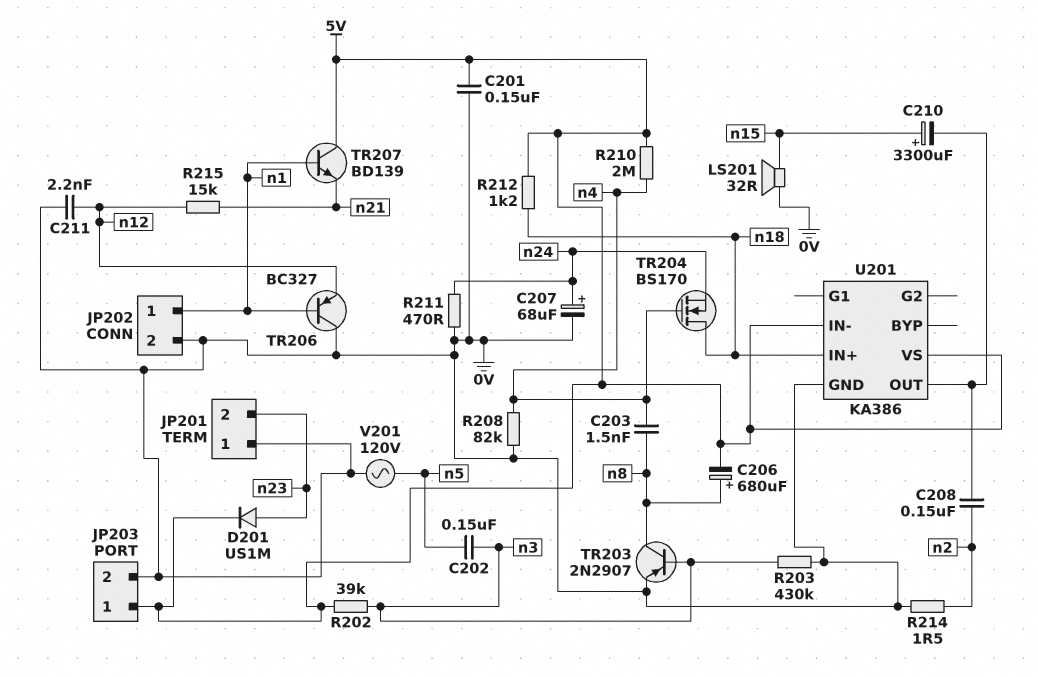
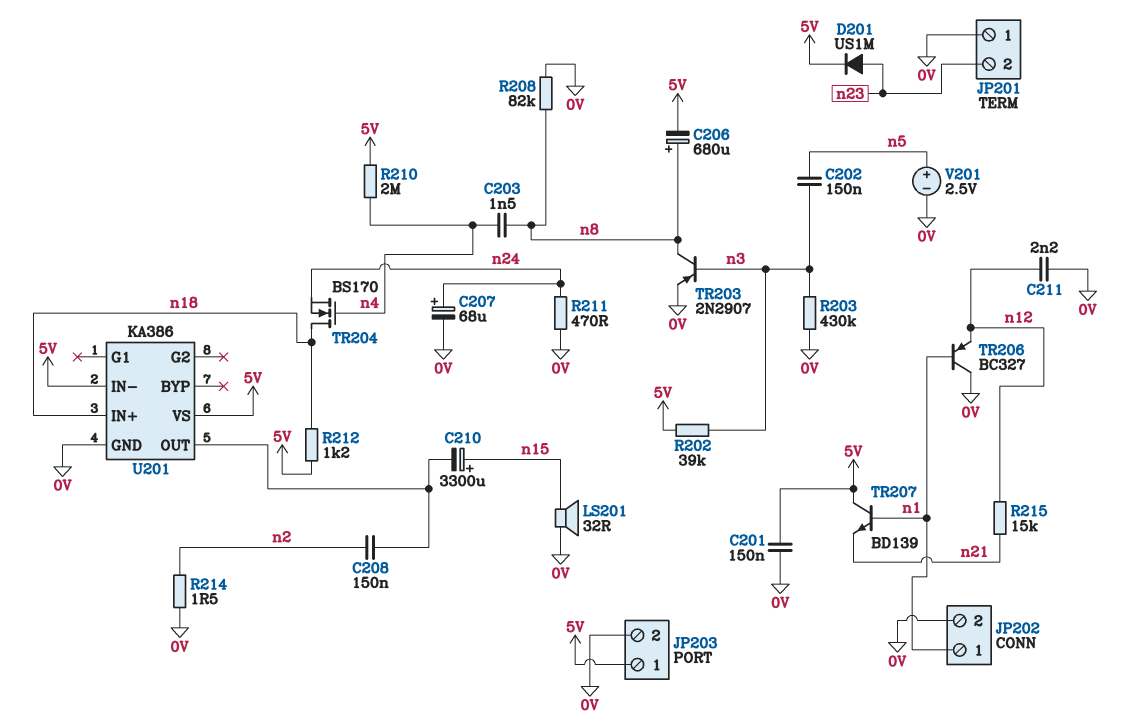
R208: 82k (0V, n4) -> 82k (0V, n8)
V201: AC 120V (0V, n5) -> 2.5V (plus n5, minus 0V)

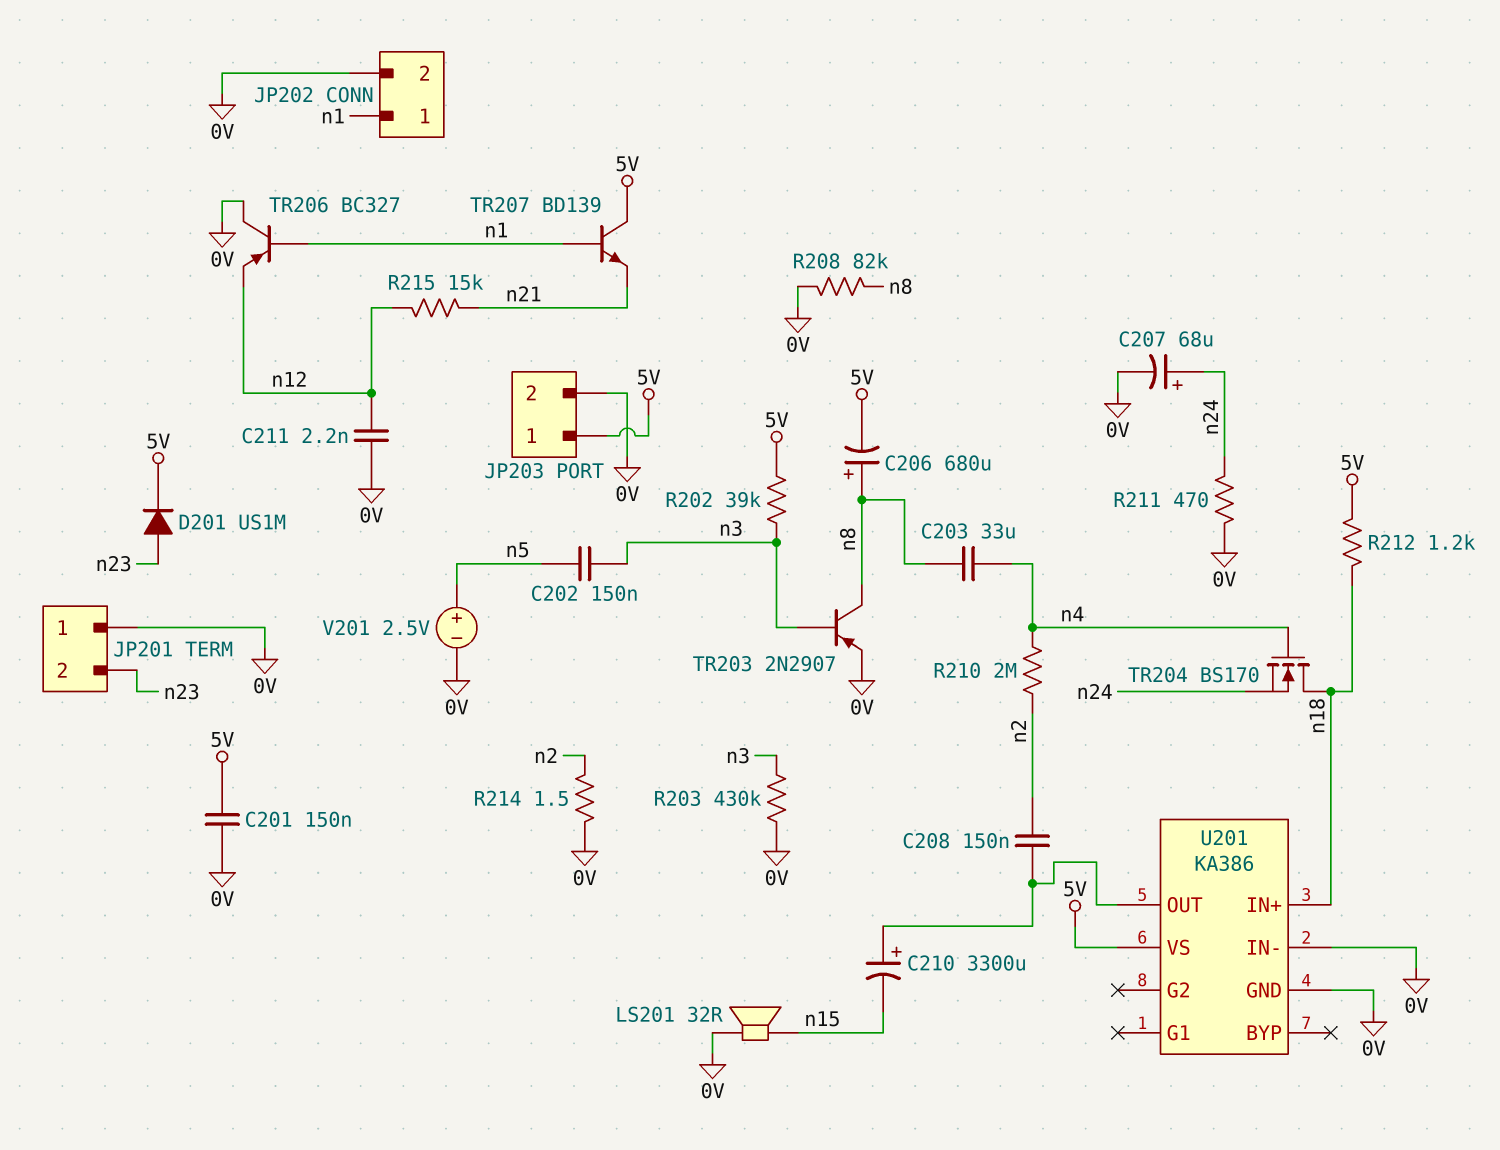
C203: 1.5nF (n4, n8) -> 33uF (n4, n8)
C210: 3300uF (plus n15, minus U201/OUT) -> 3300uF (plus U201/OUT, minus n15)
R210: 2M (5V, n4) -> 2M (n2, n4)
U201 pin IN-: 5V -> 0V

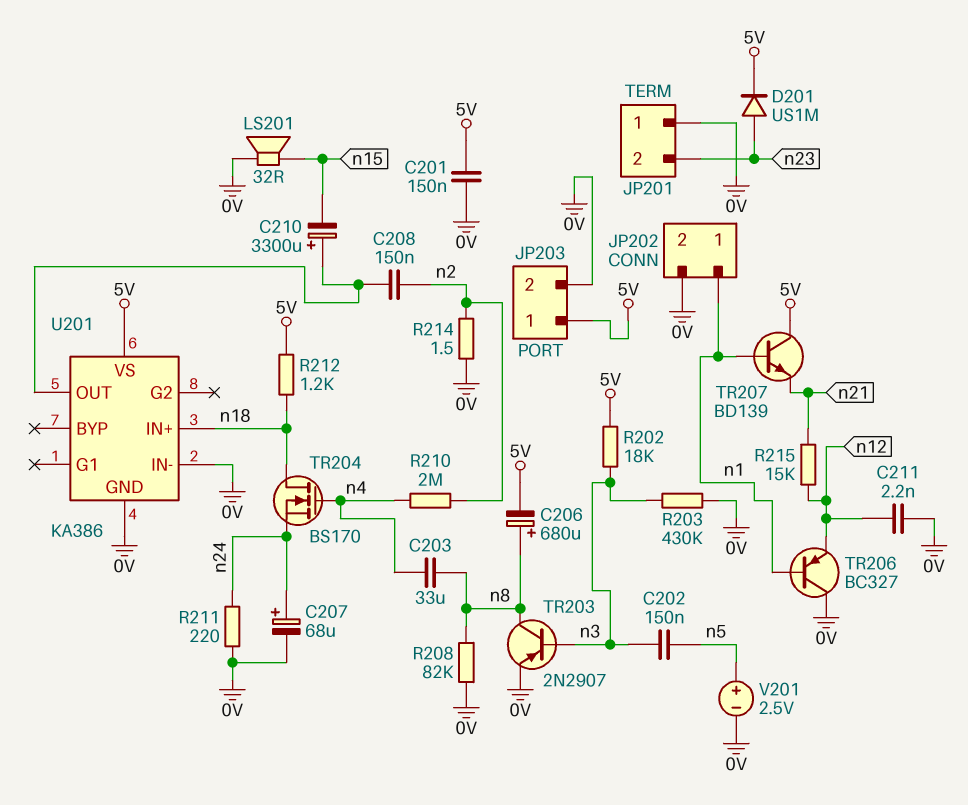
R202: 39k (5V, n3) -> 18k (5V, n3)
R211: 470 (0V, n24) -> 220 (0V, n24)

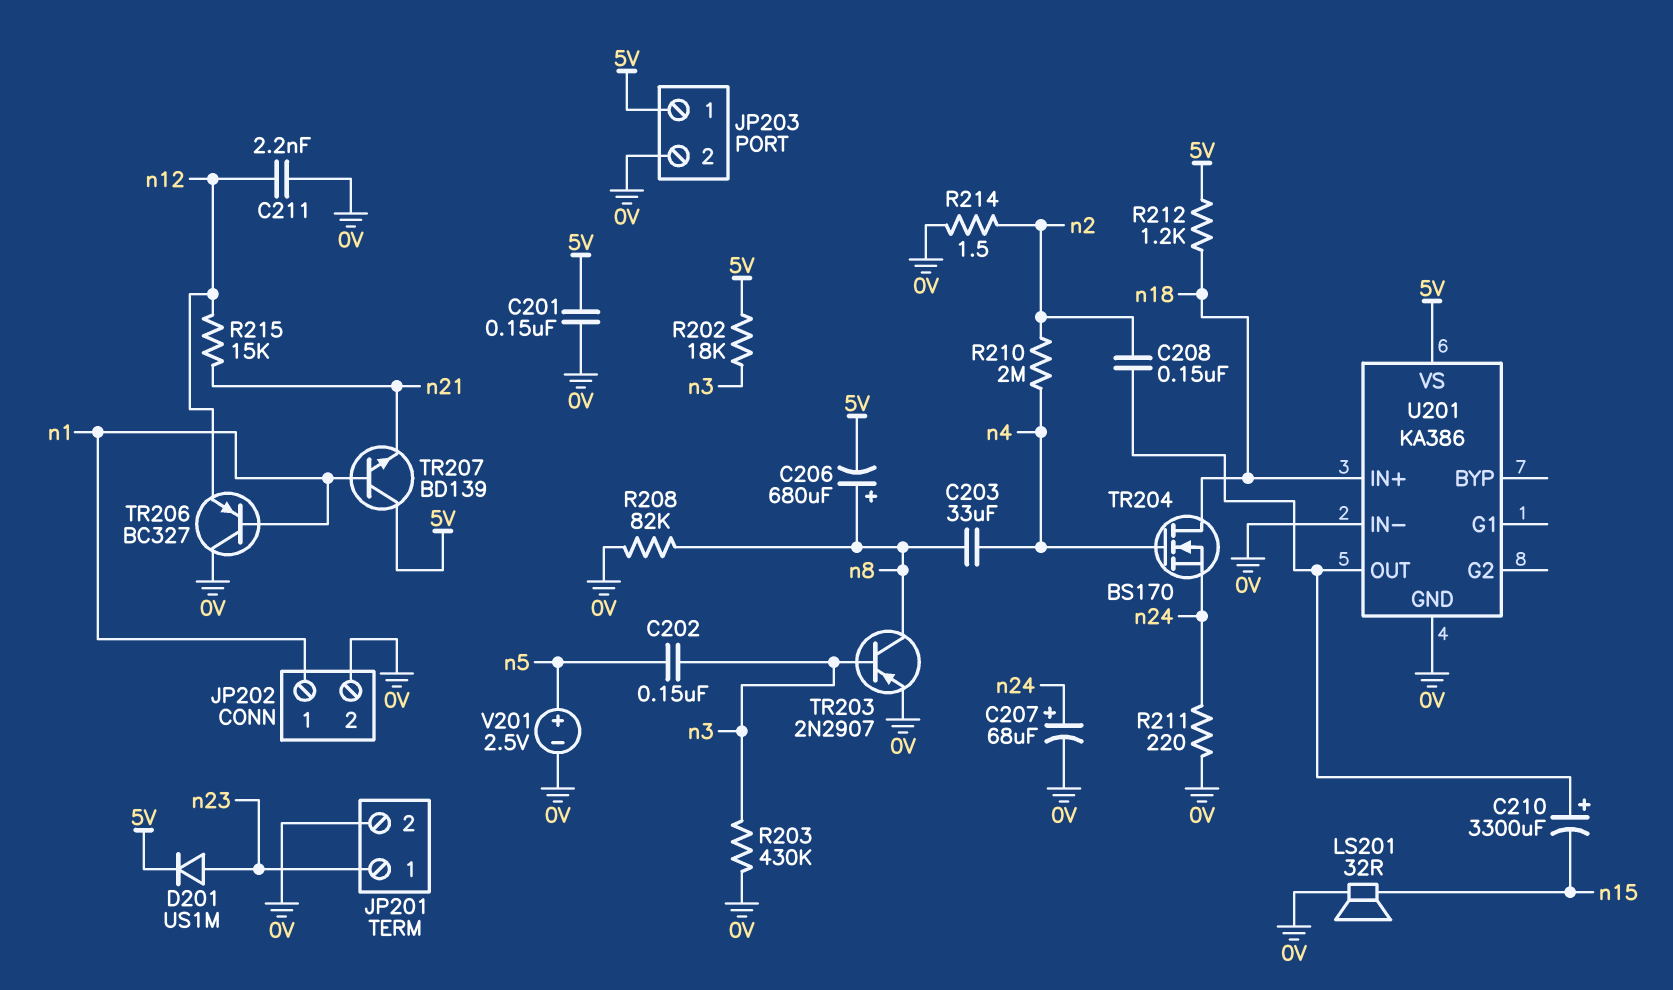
JP201 pin 1: 0V -> n23
JP201 pin 2: n23 -> 0V

